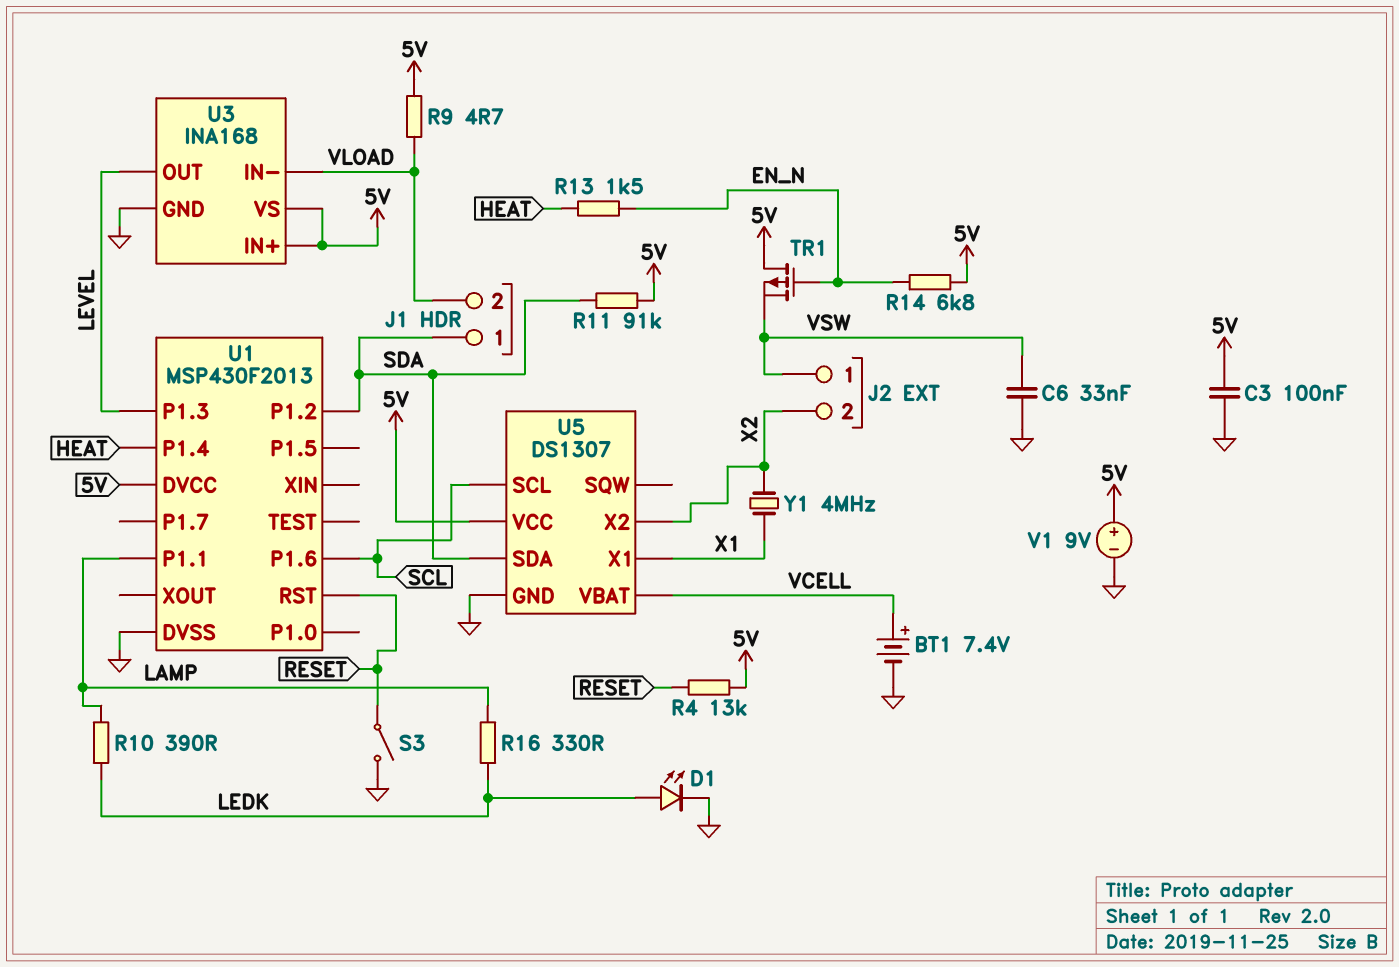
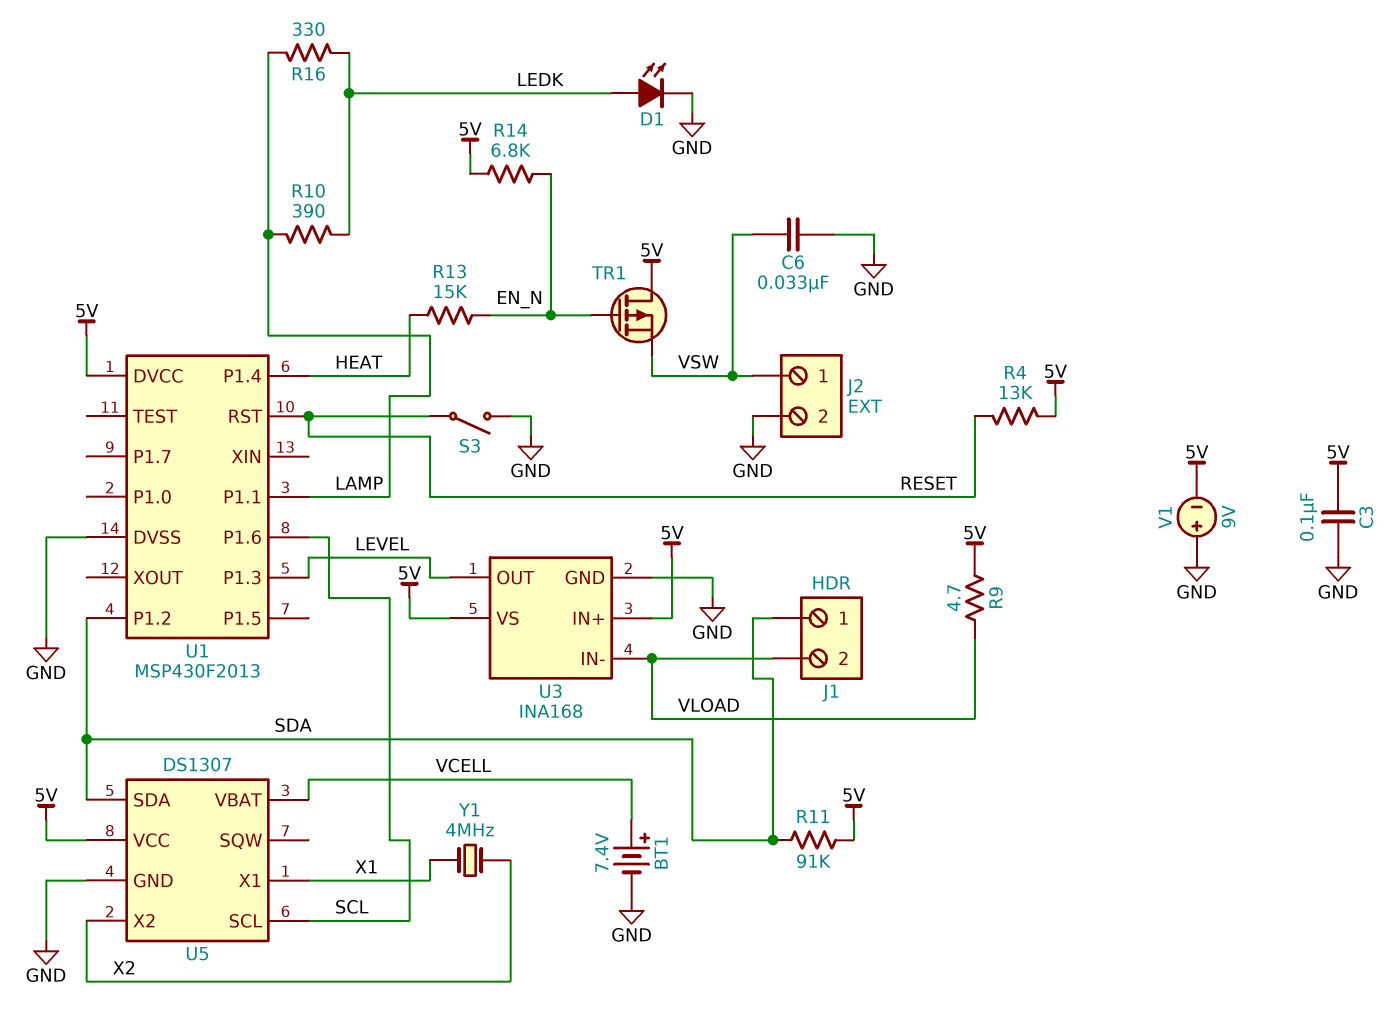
J2 pin 2: X2 -> GND
R13: 1.5k (EN_N, HEAT) -> 15k (EN_N, HEAT)
V1: 9V (plus 5V, minus GND) -> 9V (plus GND, minus 5V)

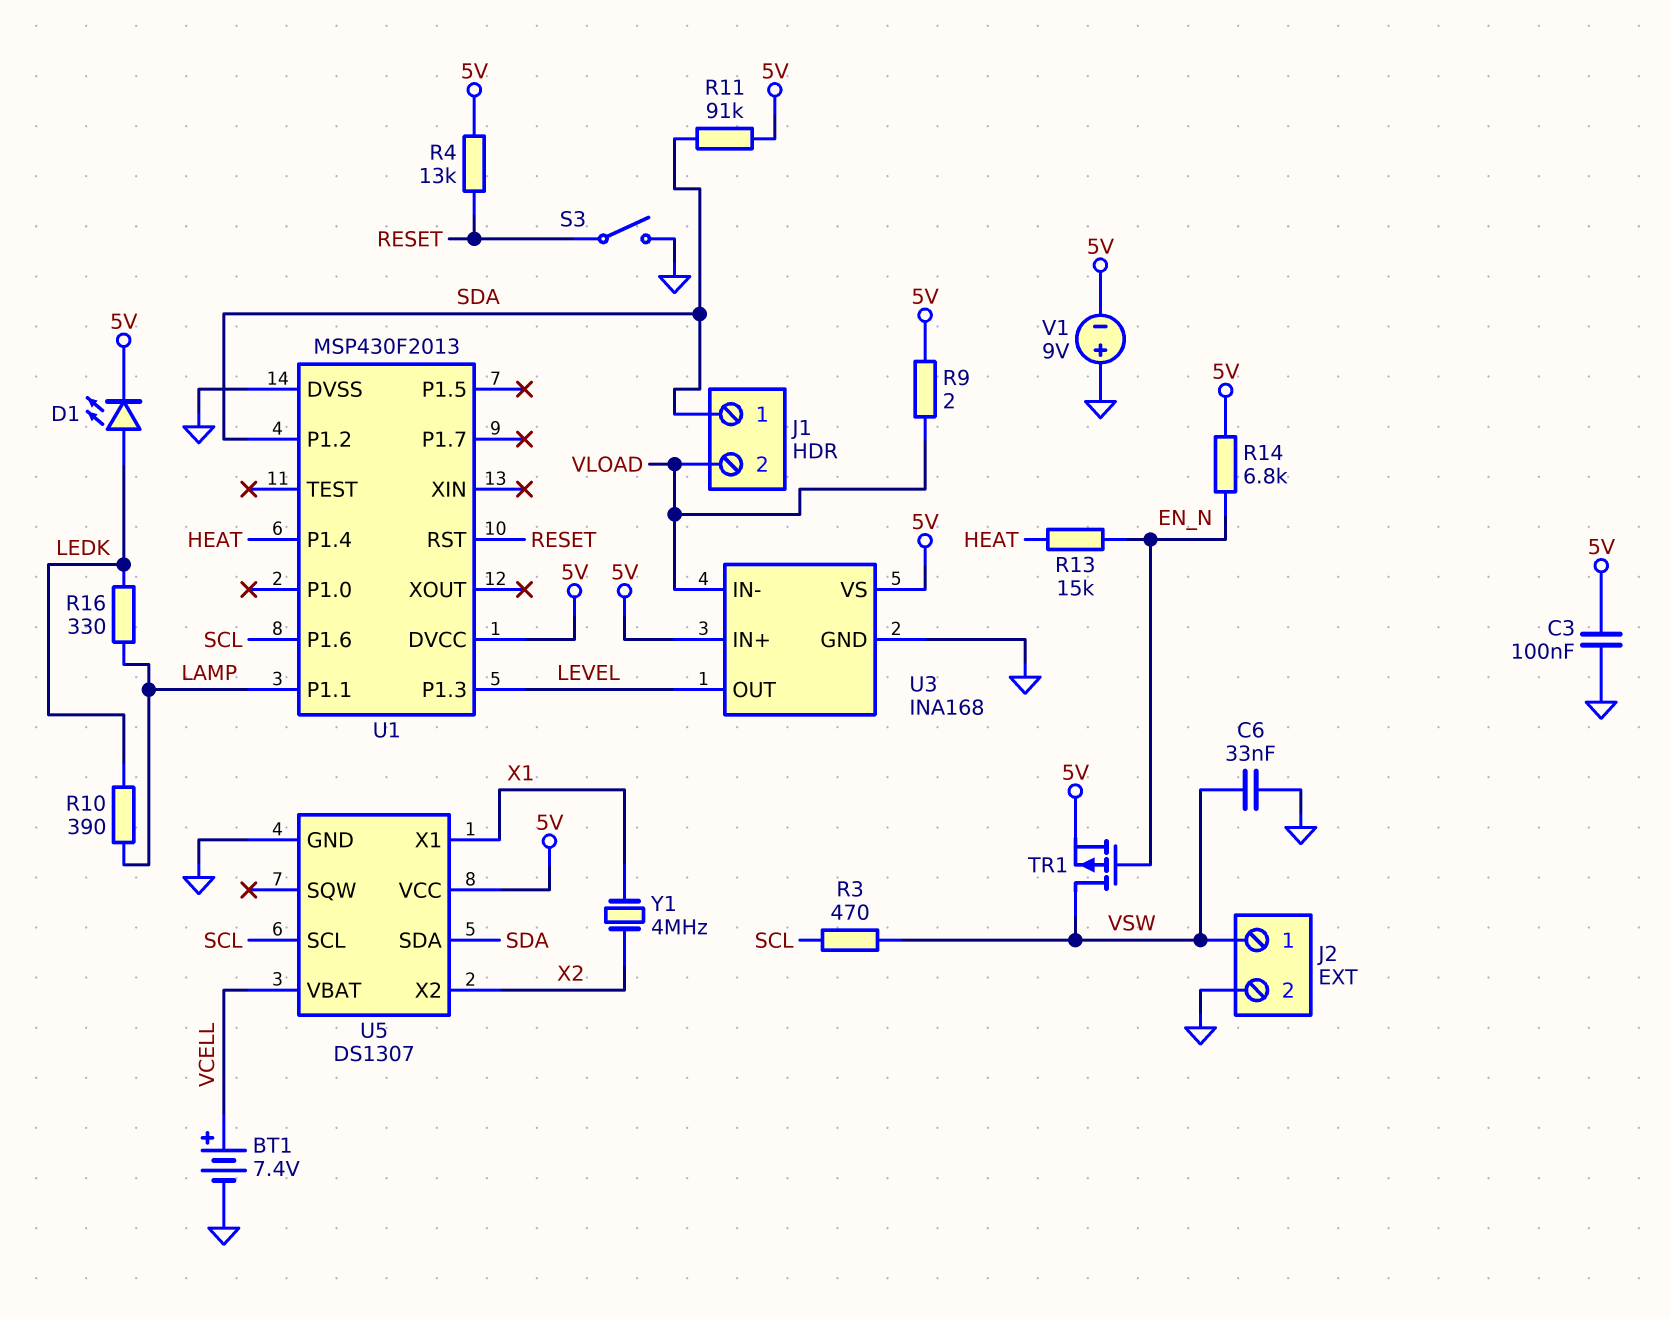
D1: LED (A LEDK, K GND) -> LED (A LEDK, K 5V)
R3: none -> 470 (SCL, VSW)
R9: 4.7 (5V, VLOAD) -> 2 (5V, VLOAD)
TR1: PMOS (G EN_N, D 5V, S VSW) -> PMOS (G EN_N, D VSW, S 5V)

